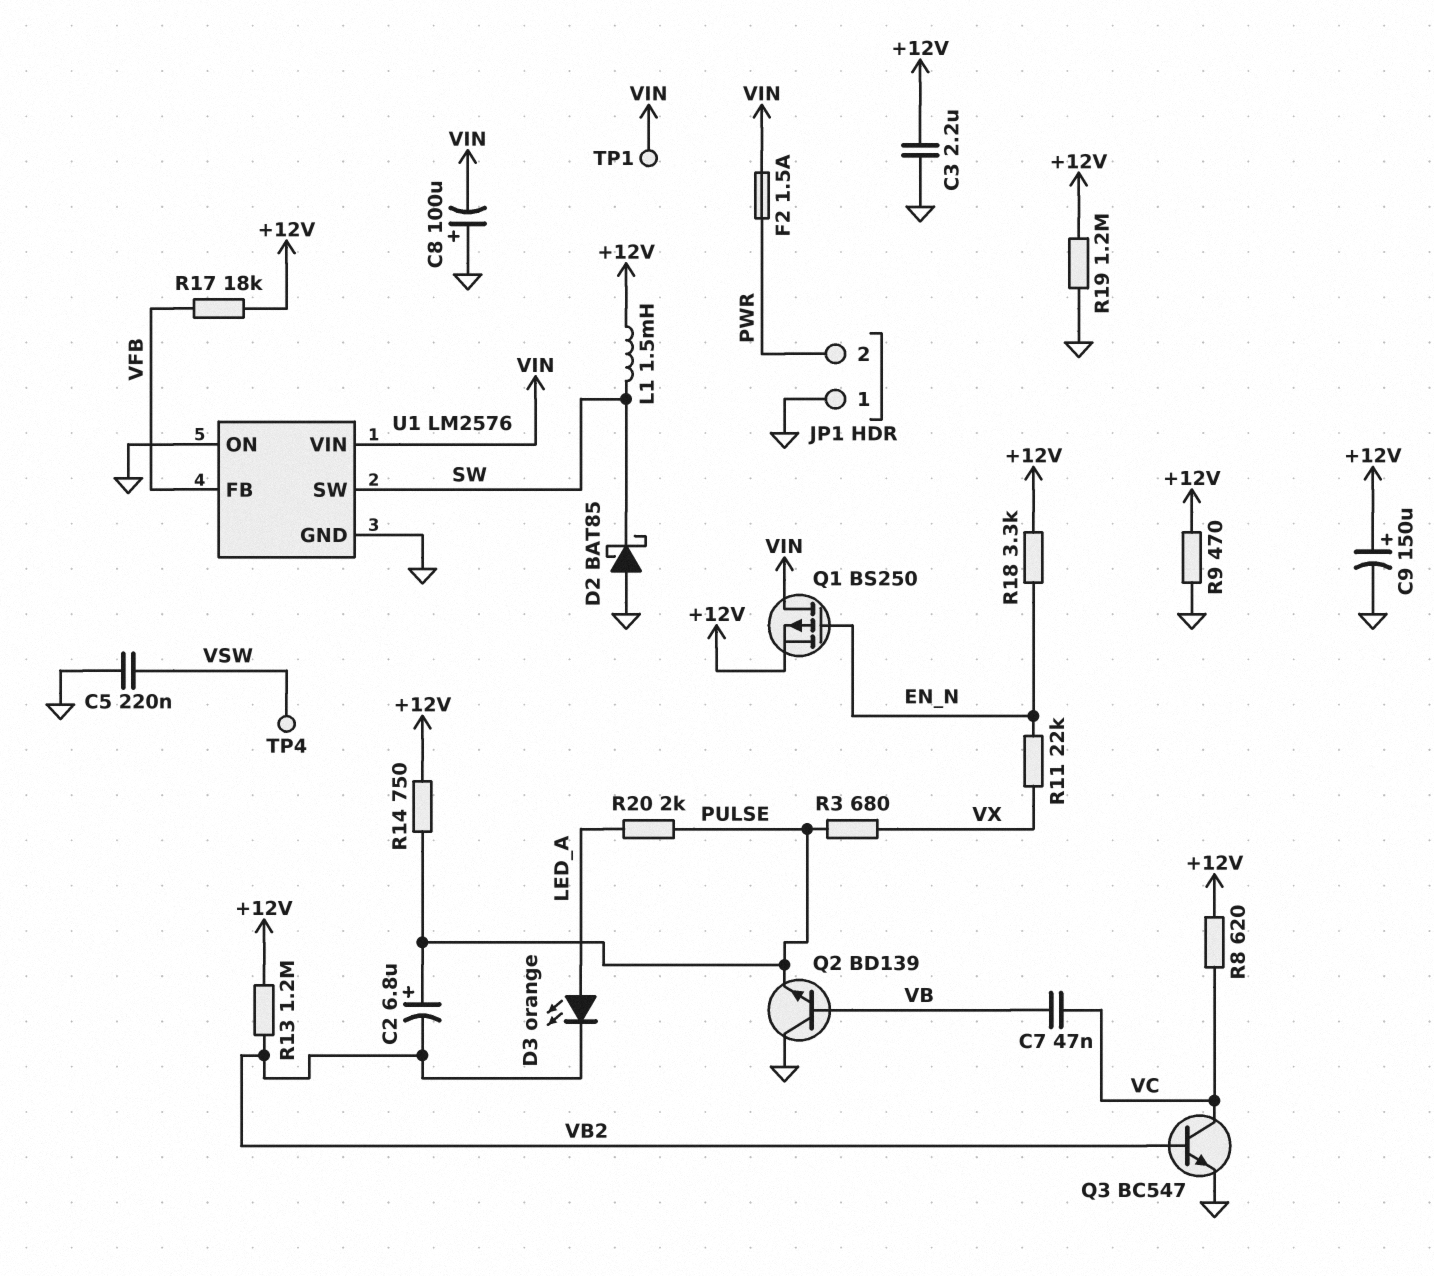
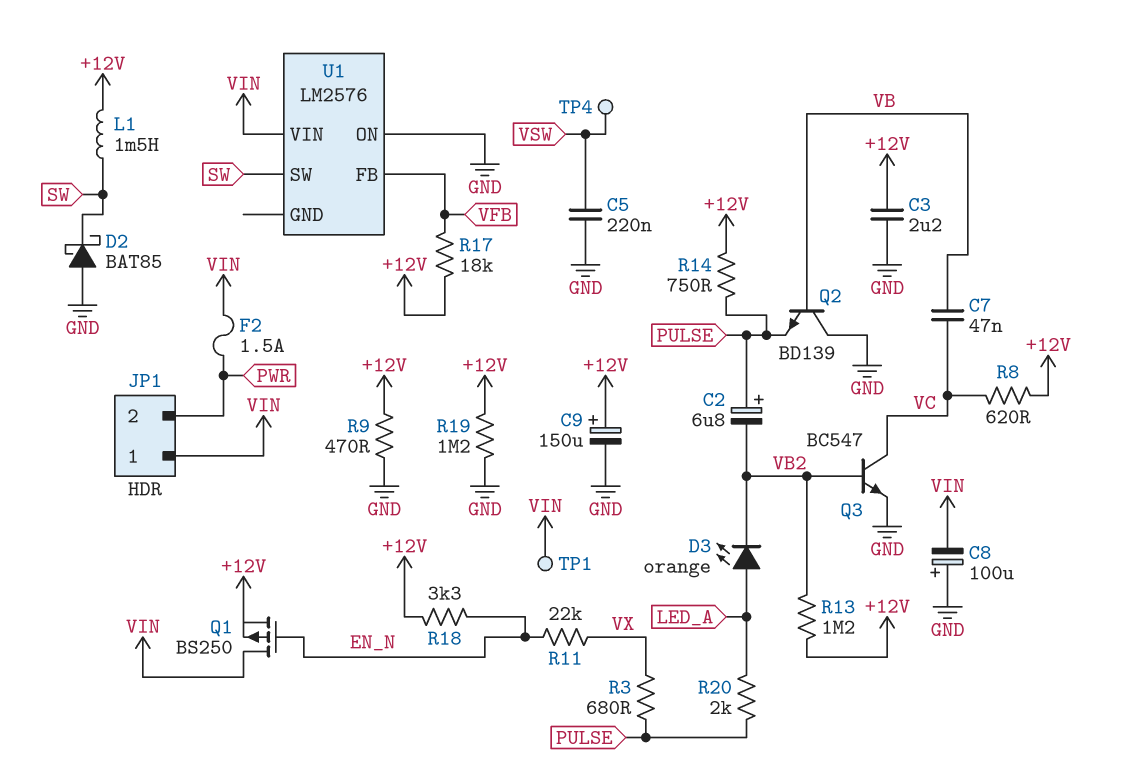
JP1 pin 1: GND -> VIN
U1 pin GND: GND -> none

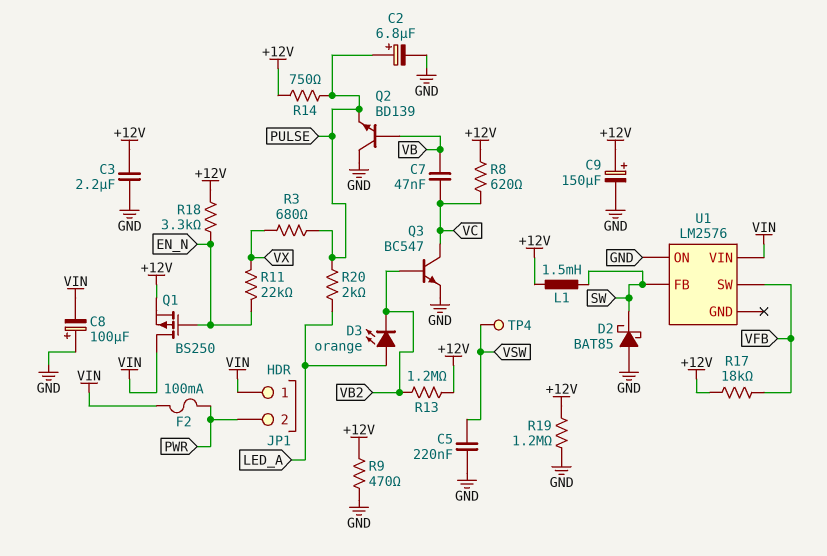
C2: 6.8uF (plus PULSE, minus VB2) -> 6.8uF (plus PULSE, minus GND)
F2: 1.5A (PWR, VIN) -> 100mA (PWR, VIN)
TP1: test point (VIN) -> none
U1 pin FB: VFB -> SW
U1 pin SW: SW -> VFB

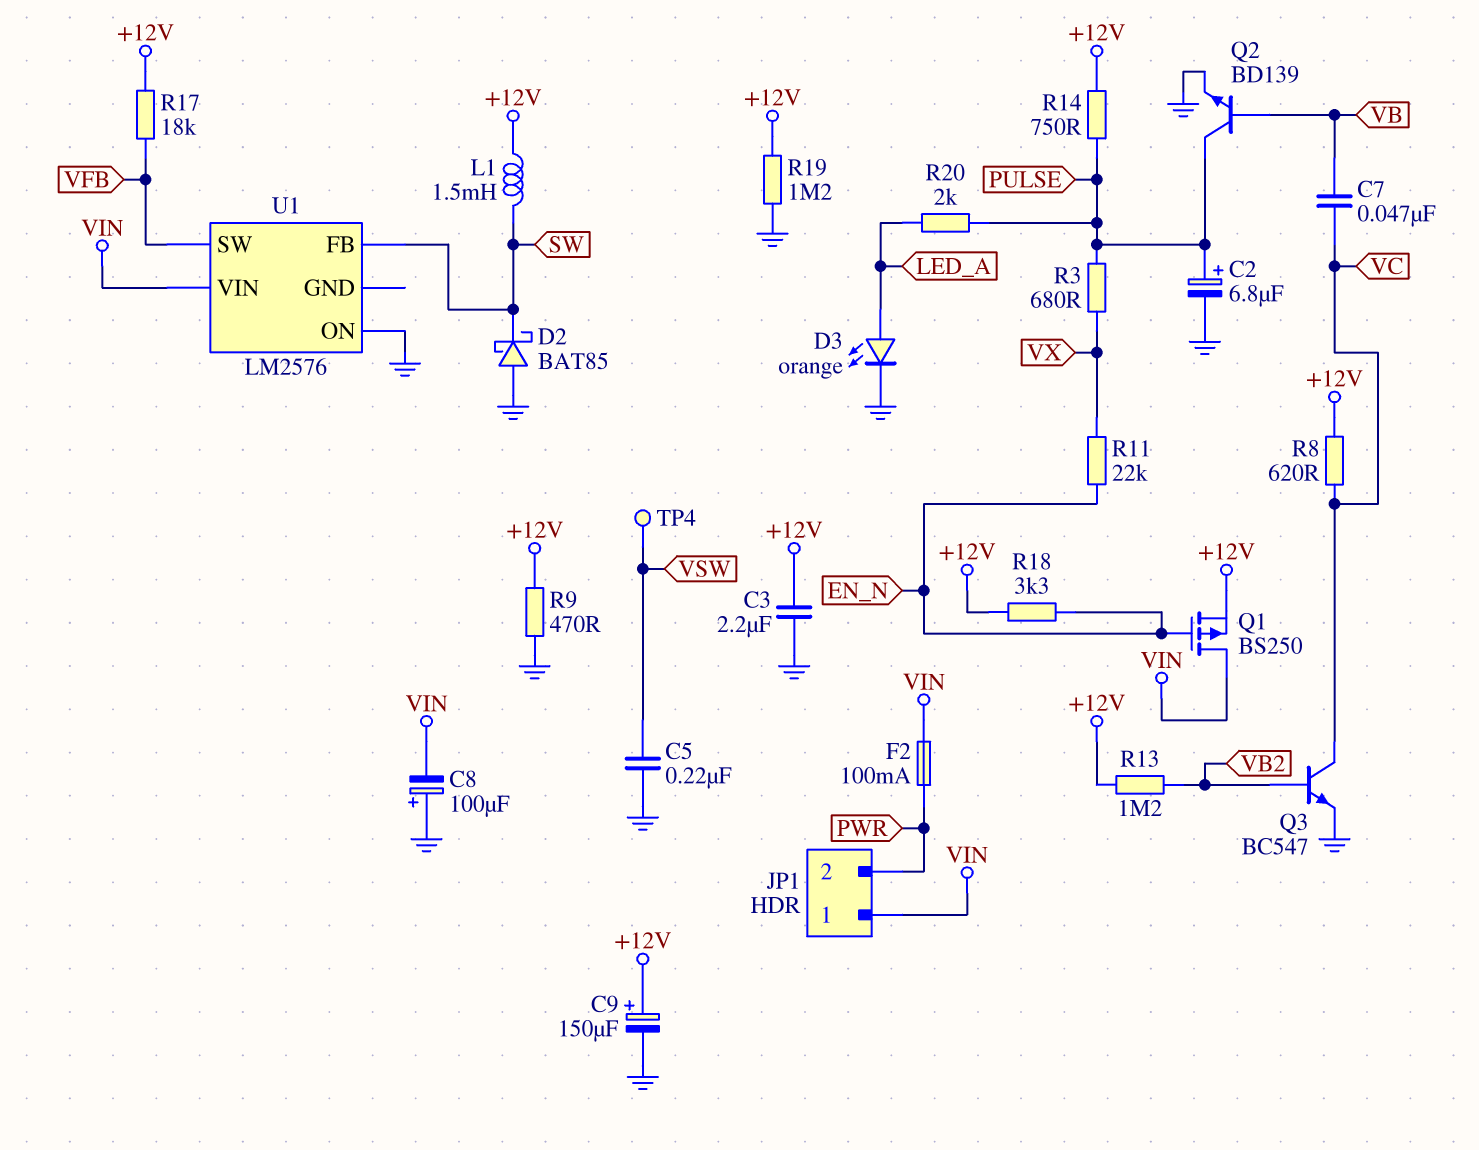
D3: LED orange (A LED_A, K VB2) -> LED orange (A LED_A, K GND)
Q2: NPN BD139 (B VB, C GND, E PULSE) -> NPN BD139 (B VB, C PULSE, E GND)

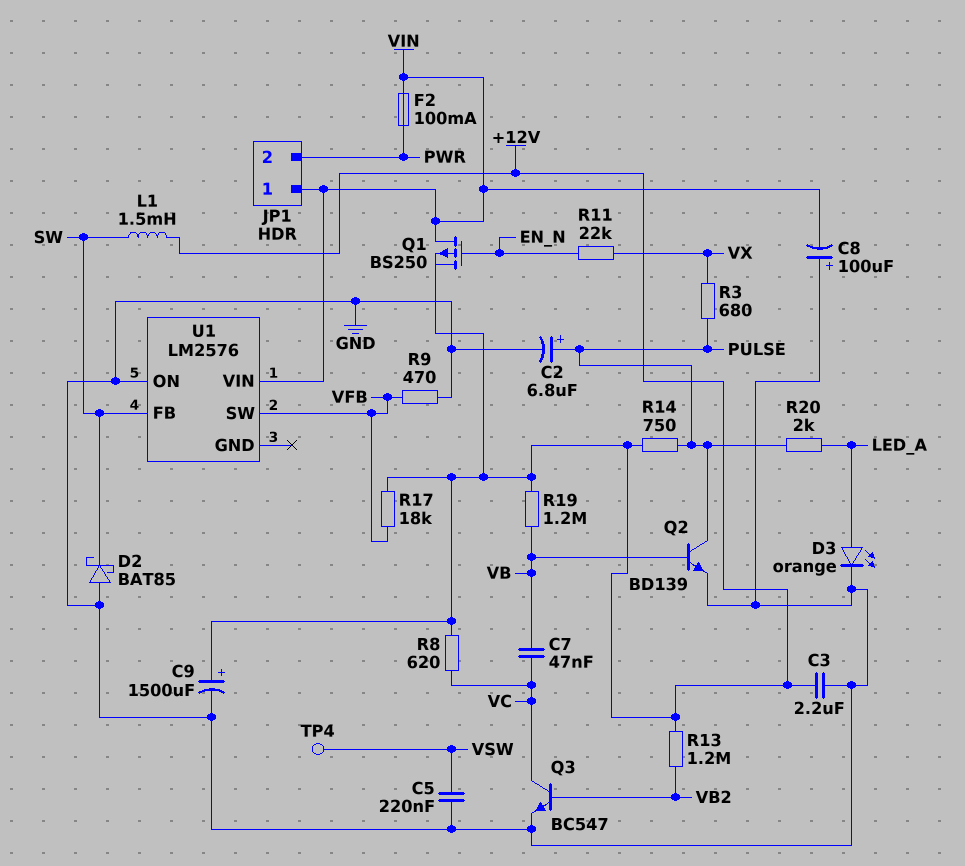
C9: 150uF (plus +12V, minus GND) -> 1500uF (plus +12V, minus GND)
R9: 470 (+12V, GND) -> 470 (GND, VFB)
R18: 3.3k (+12V, EN_N) -> none
R19: 1.2M (+12V, GND) -> 1.2M (+12V, VB)

